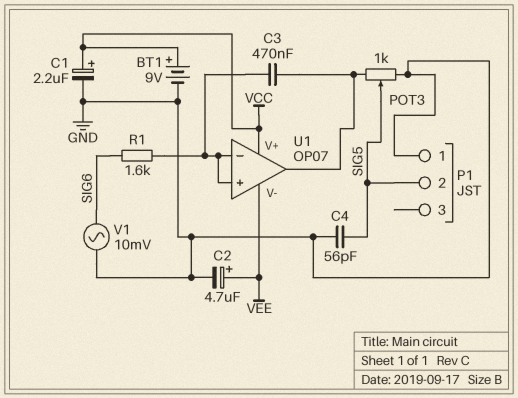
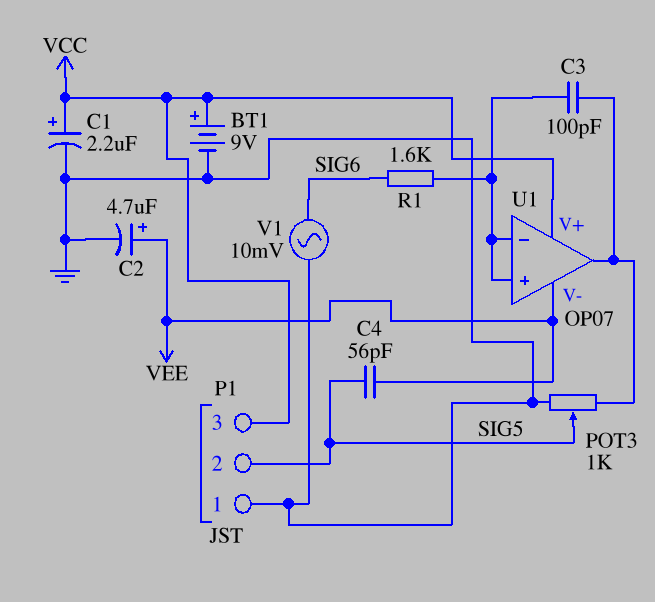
C3: 470nF (U1/in+, U1/out) -> 100pF (U1/in+, U1/out)
C4: 56pF (GND, SIG5) -> 56pF (SIG5, VEE)
P1 pin 3: none -> VCC

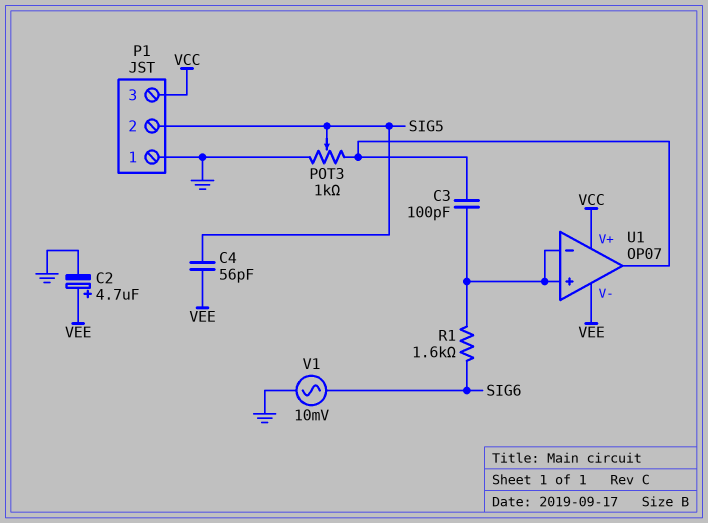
BT1: 9V (plus VCC, minus GND) -> none
C1: 2.2uF (plus VCC, minus GND) -> none

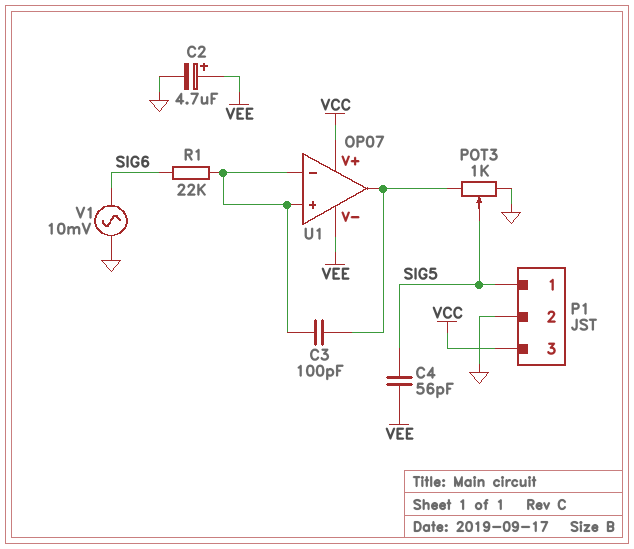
P1 pin 1: GND -> SIG5
P1 pin 2: SIG5 -> GND
R1: 1.6k (SIG6, U1/in+) -> 22k (SIG6, U1/in+)

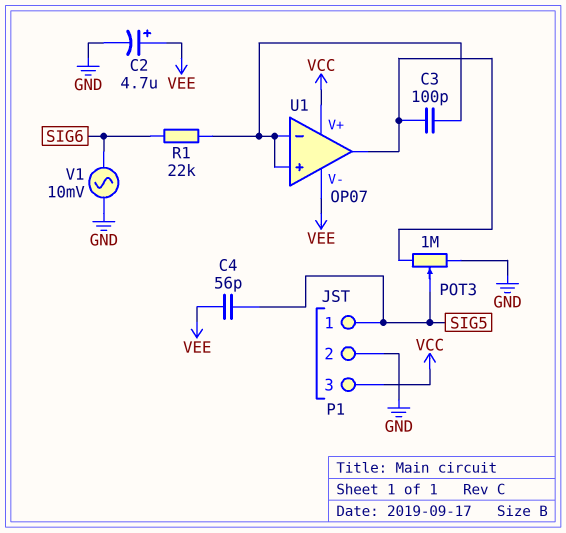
POT3: 1k (GND, U1/out, wiper SIG5) -> 1M (GND, U1/out, wiper SIG5)

